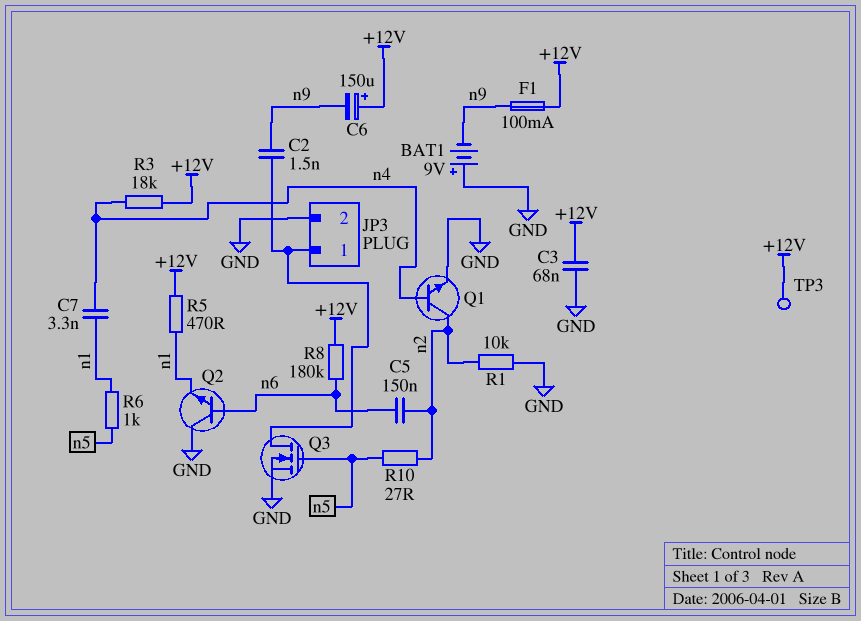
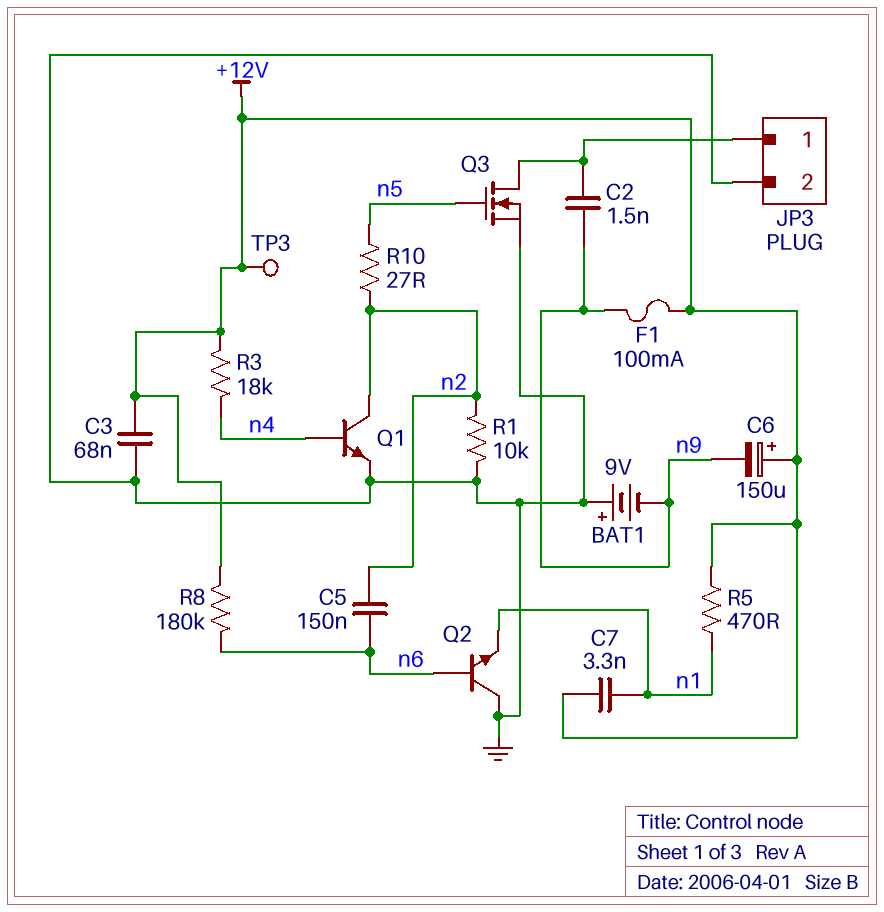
C7: 3.3nF (n1, n4) -> 3.3nF (+12V, n1)
R6: 1k (n1, n5) -> none

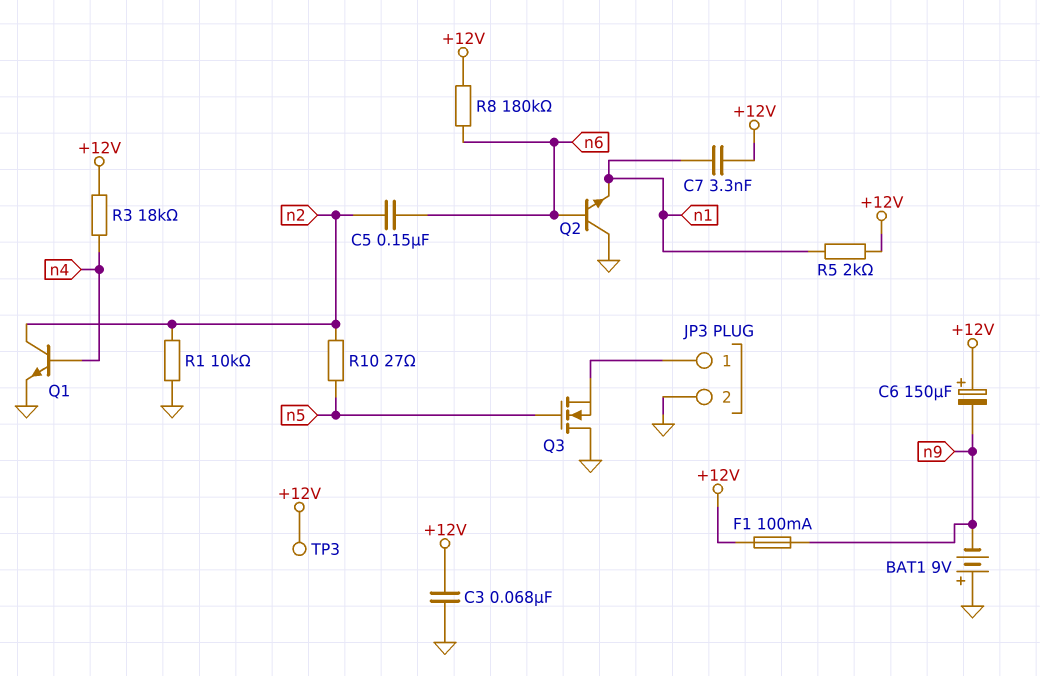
C2: 1.5nF (JP3/1, n9) -> none
Q3: NMOS (G n5, D JP3/1, S GND) -> NMOS (G n5, D GND, S JP3/1)
R5: 470 (+12V, n1) -> 2k (+12V, n1)

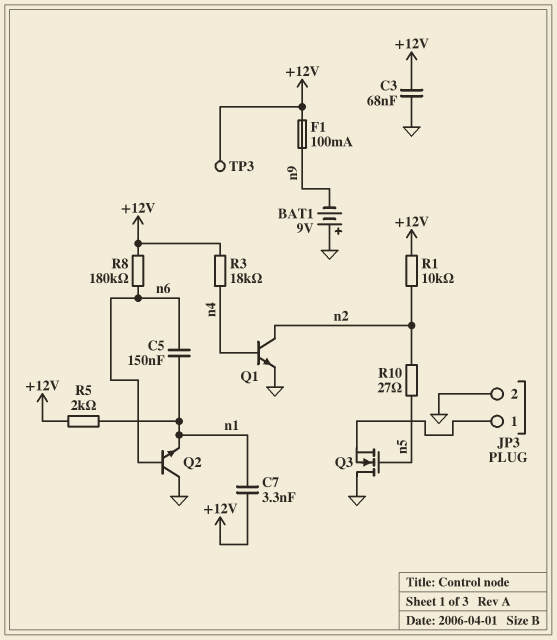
C5: 150nF (n2, n6) -> 150nF (n1, n6)
C6: 150uF (plus +12V, minus n9) -> none
R1: 10k (GND, n2) -> 10k (+12V, n2)

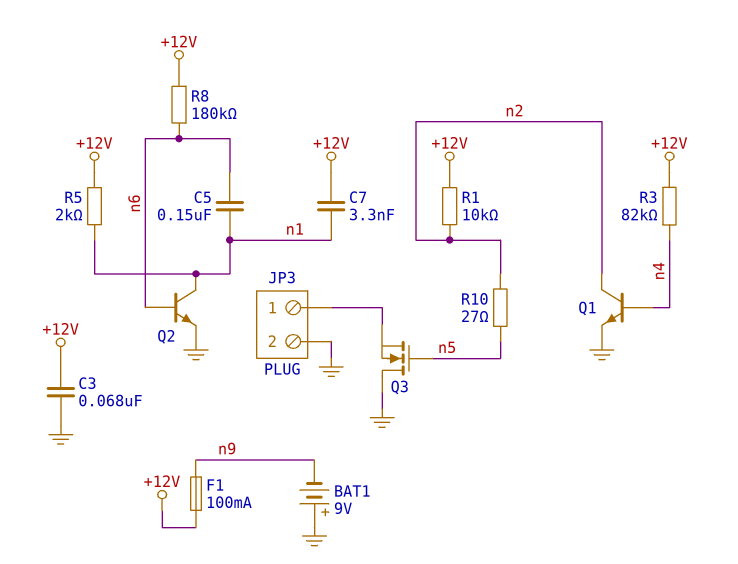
Q2: NPN (B n6, C GND, E n1) -> NPN (B n6, C n1, E GND)
R3: 18k (+12V, n4) -> 82k (+12V, n4)
TP3: test point (+12V) -> none

